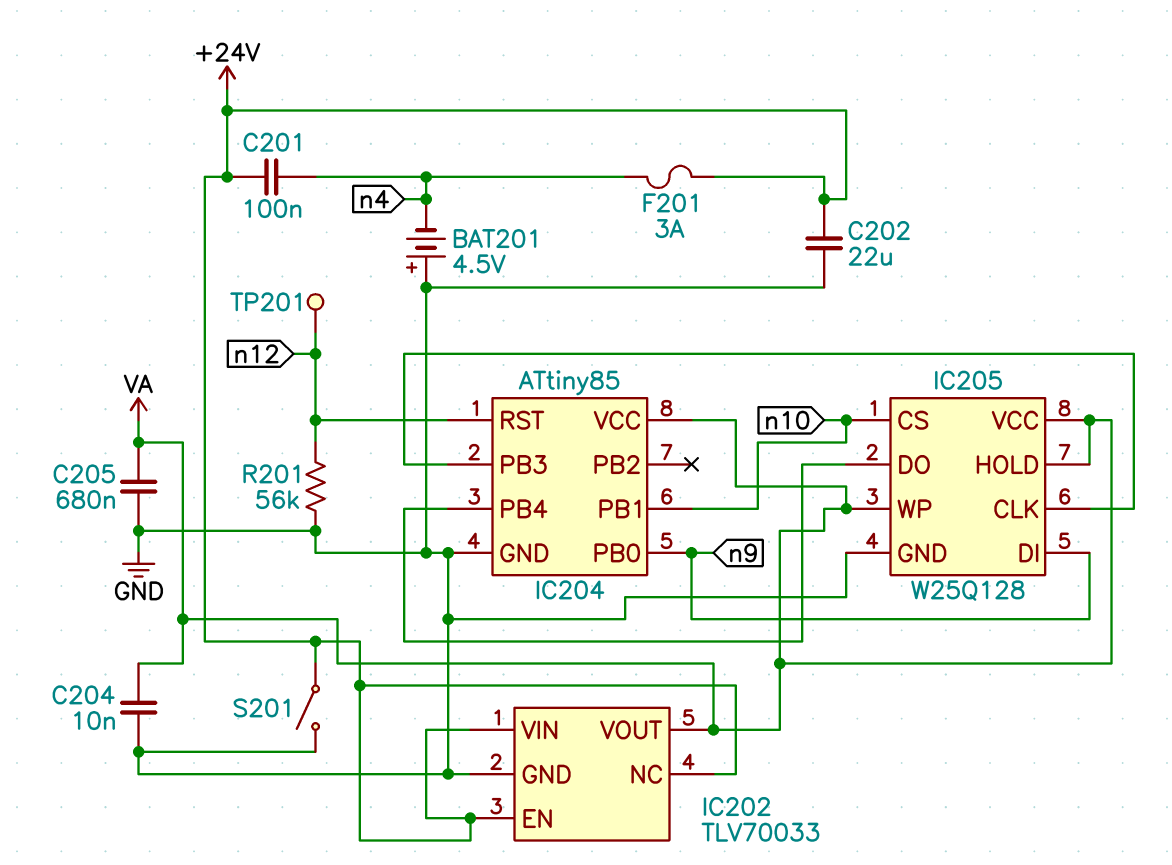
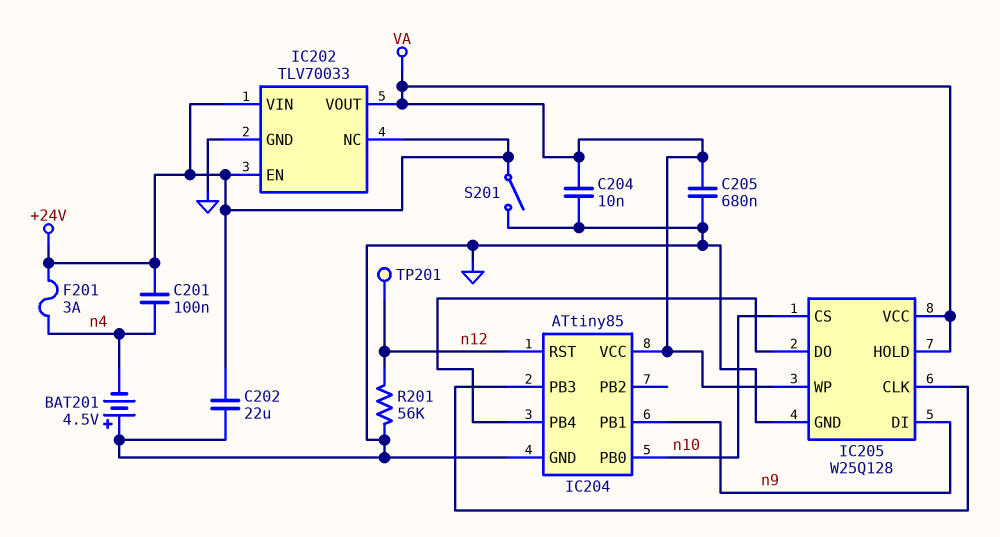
IC204 pin PB0: n9 -> n10
IC204 pin PB1: n10 -> n9

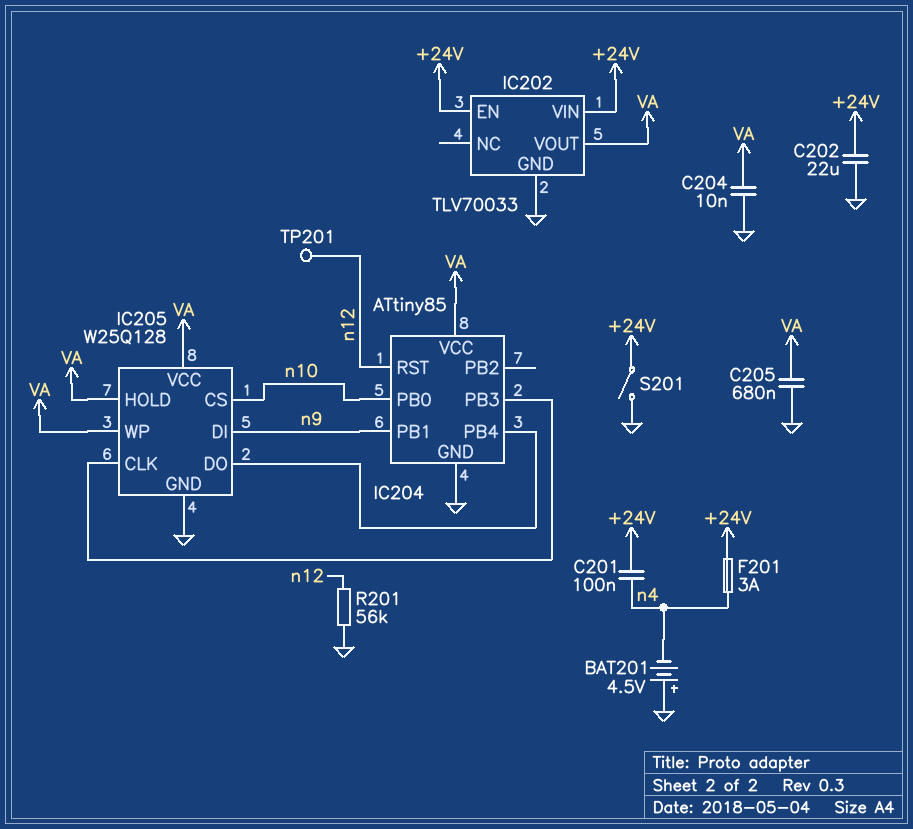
IC202 pin NC: +24V -> none

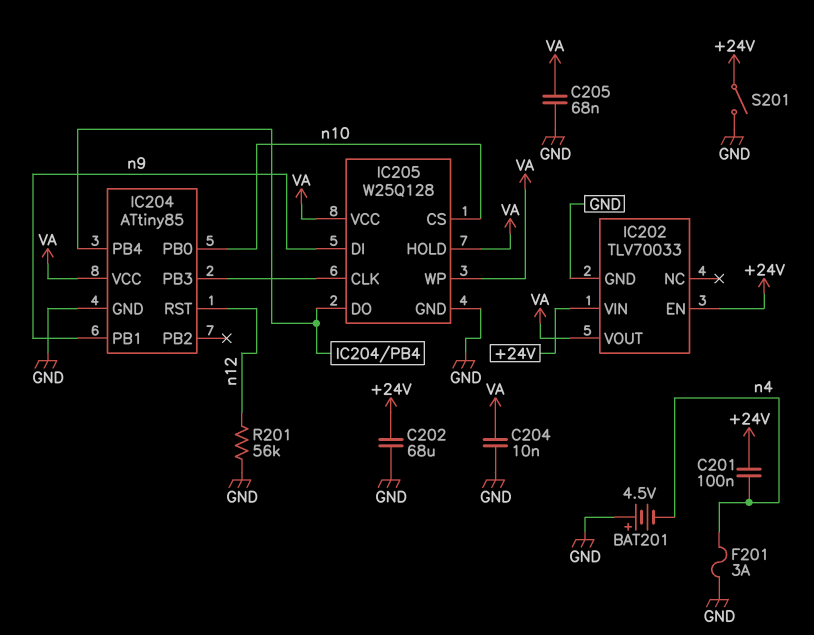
C202: 22uF (+24V, GND) -> 68uF (+24V, GND)
C205: 680nF (GND, VA) -> 68nF (GND, VA)
F201: 3A (+24V, n4) -> 3A (GND, n4)
TP201: test point (n12) -> none

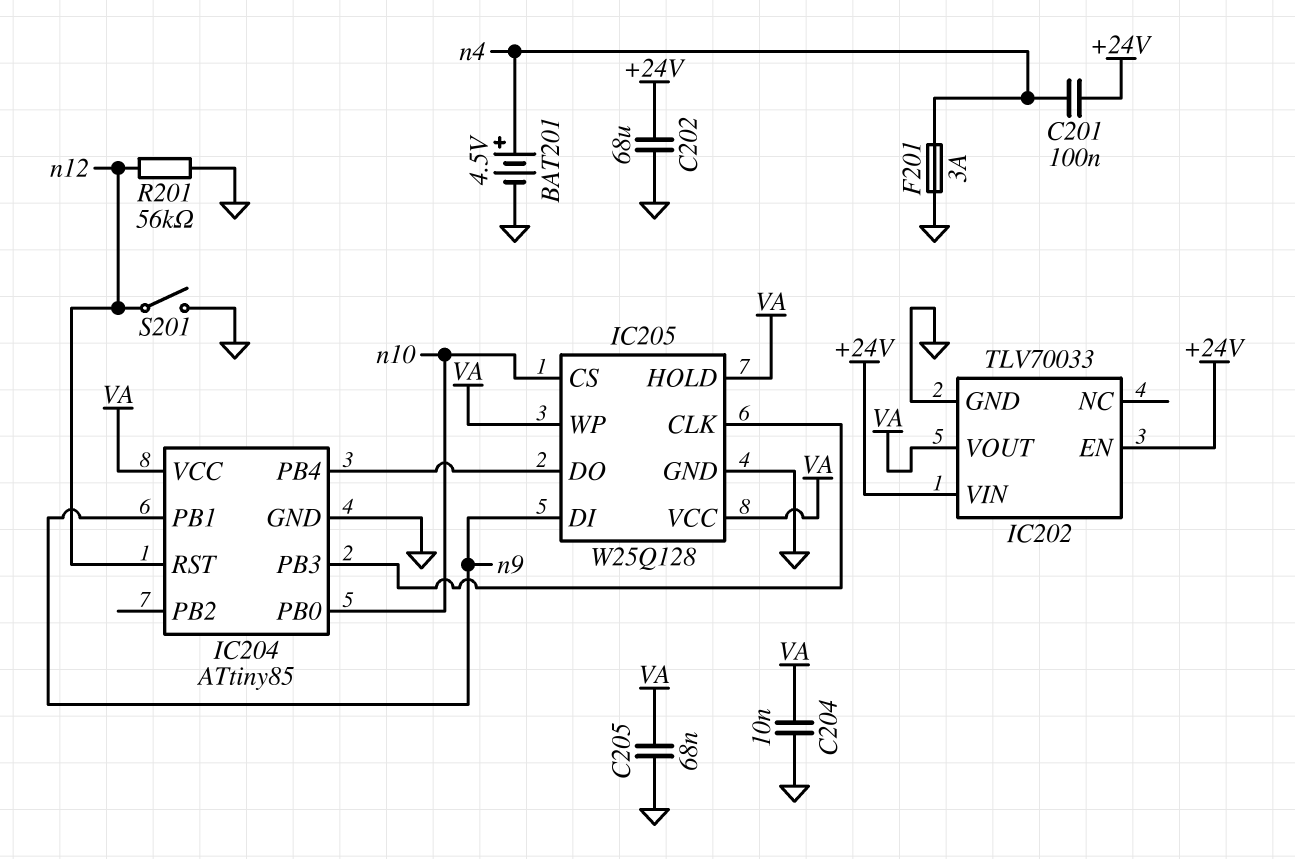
BAT201: 4.5V (plus GND, minus n4) -> 4.5V (plus n4, minus GND)
S201: switch (+24V, GND) -> switch (GND, n12)

